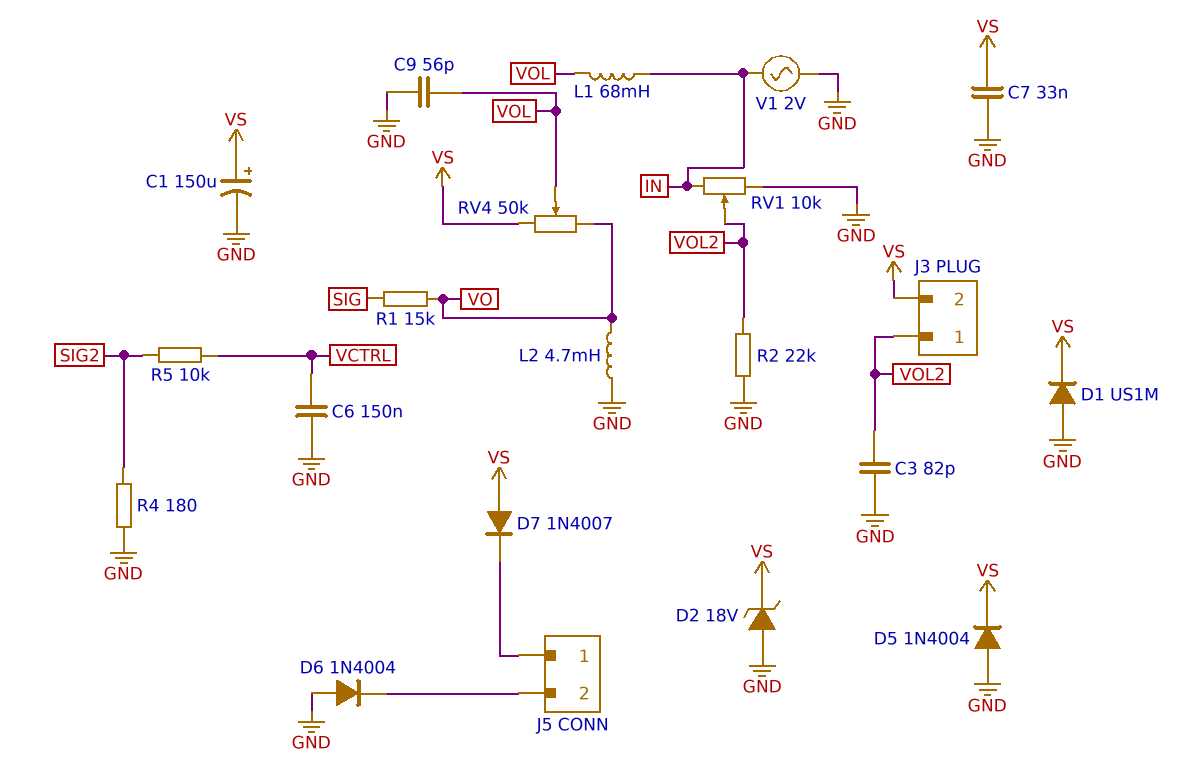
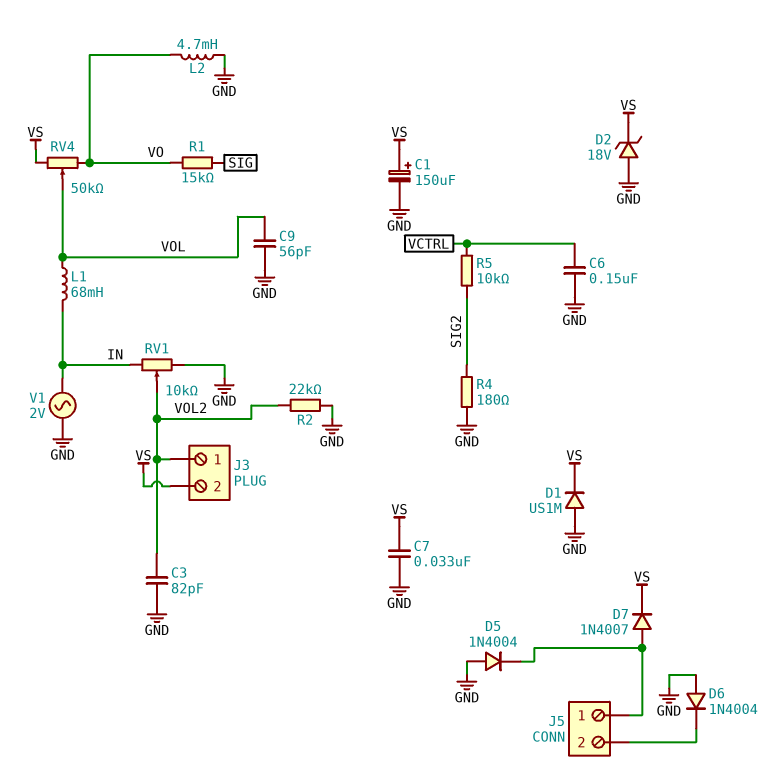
D5: diode 1N4004 (A GND, K VS) -> diode 1N4004 (A GND, K J5/1)
D7: diode 1N4007 (A VS, K J5/1) -> diode 1N4007 (A J5/1, K VS)

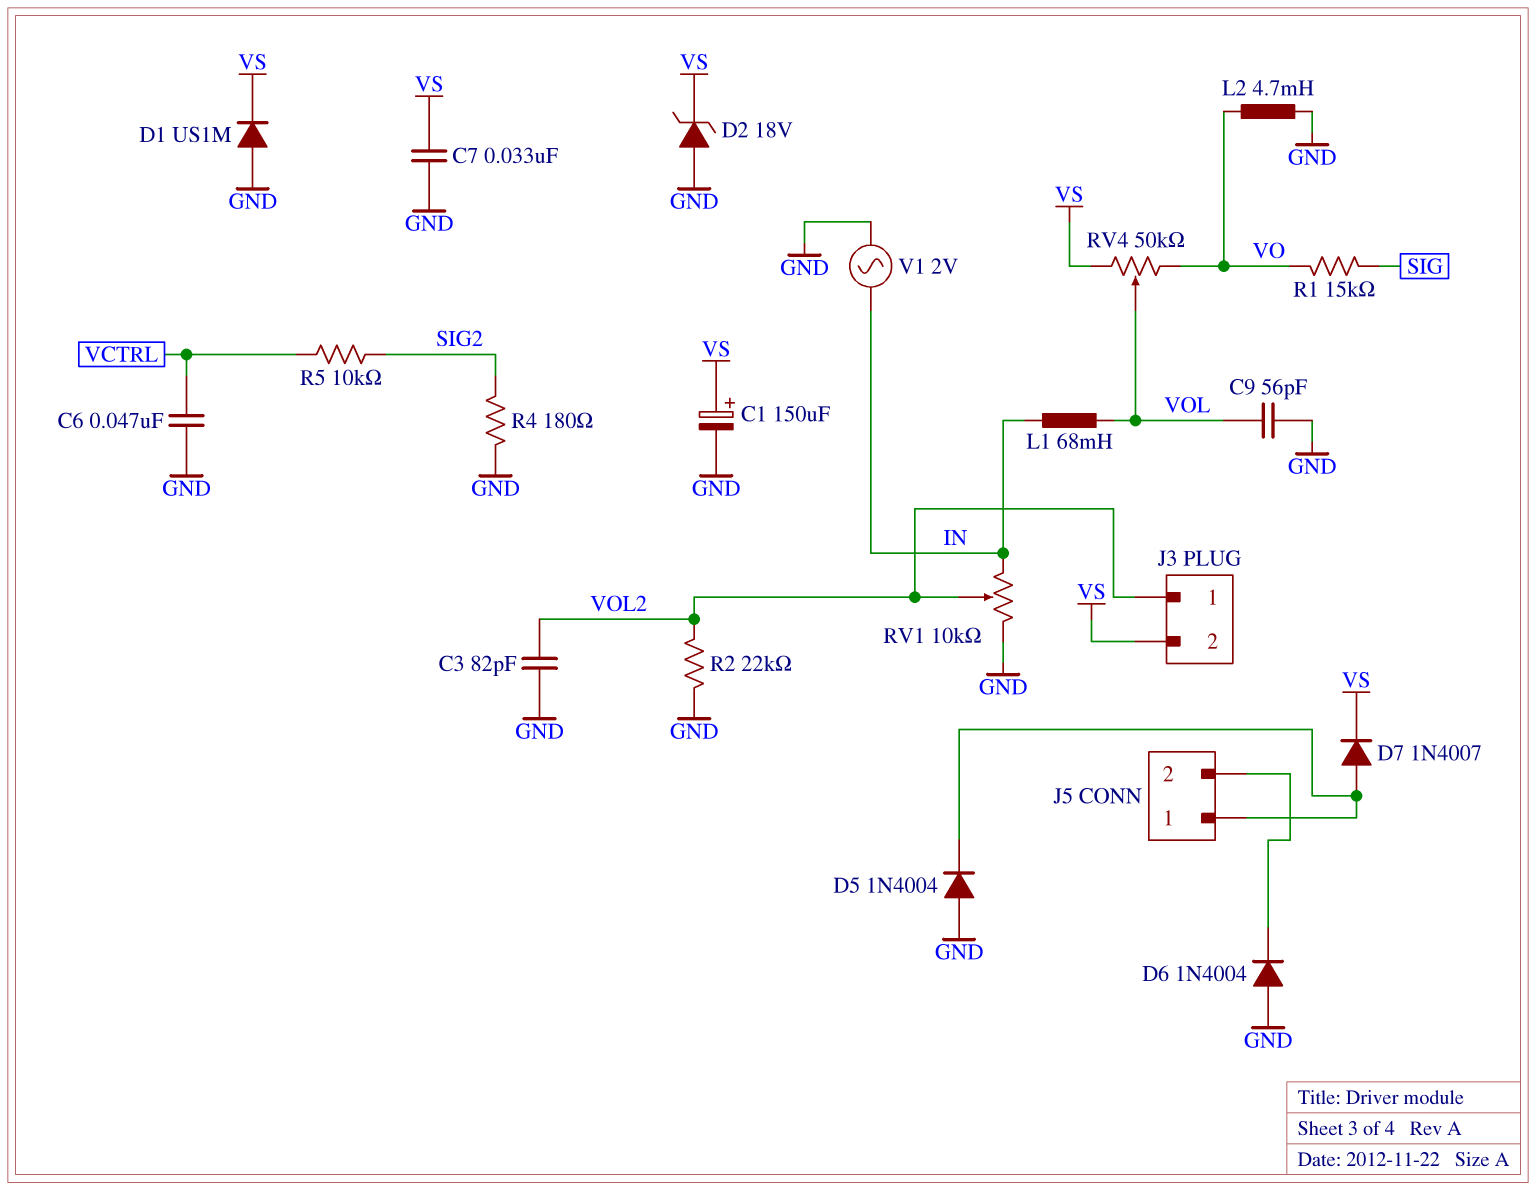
C6: 150nF (GND, VCTRL) -> 47nF (GND, VCTRL)

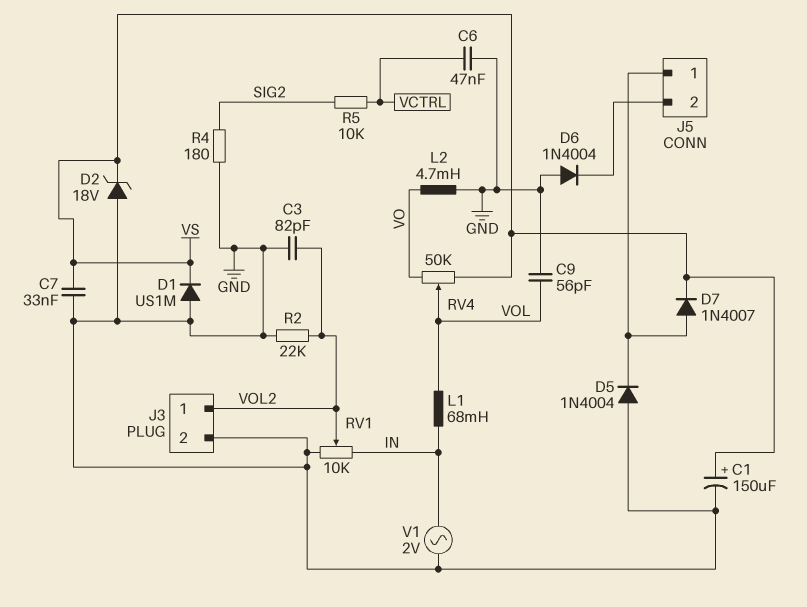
J3 pin 2: VS -> GND
R1: 15k (SIG, VO) -> none

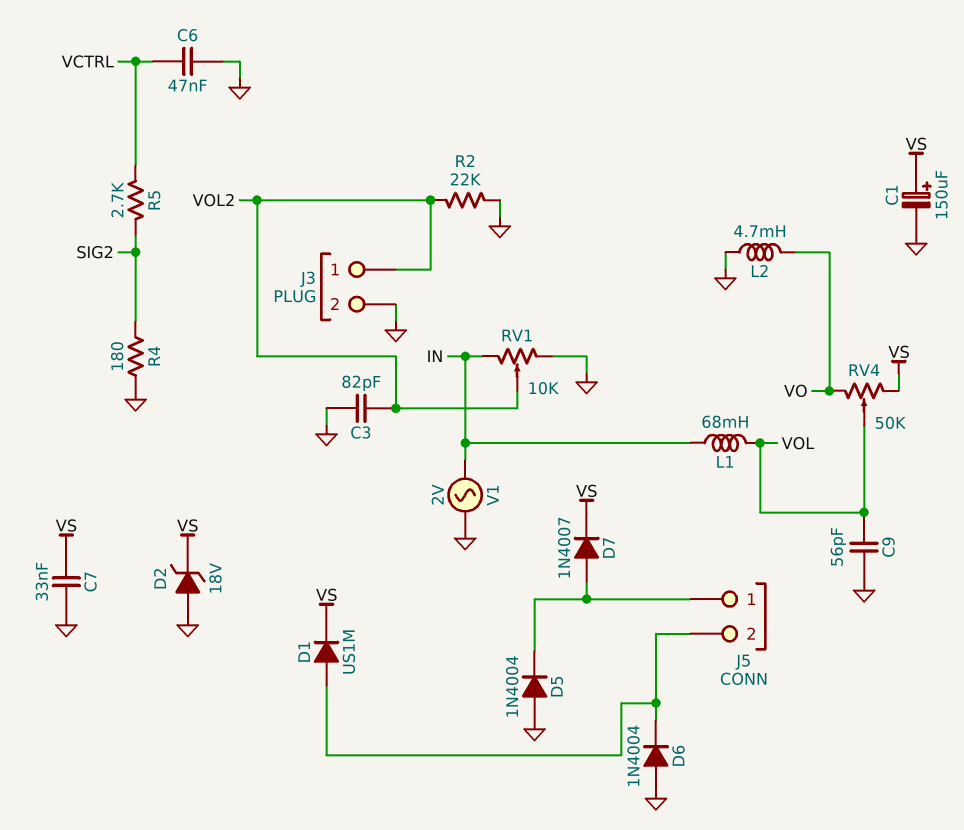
D1: diode US1M (A GND, K VS) -> diode US1M (A J5/2, K VS)
R5: 10k (SIG2, VCTRL) -> 2.7k (SIG2, VCTRL)

